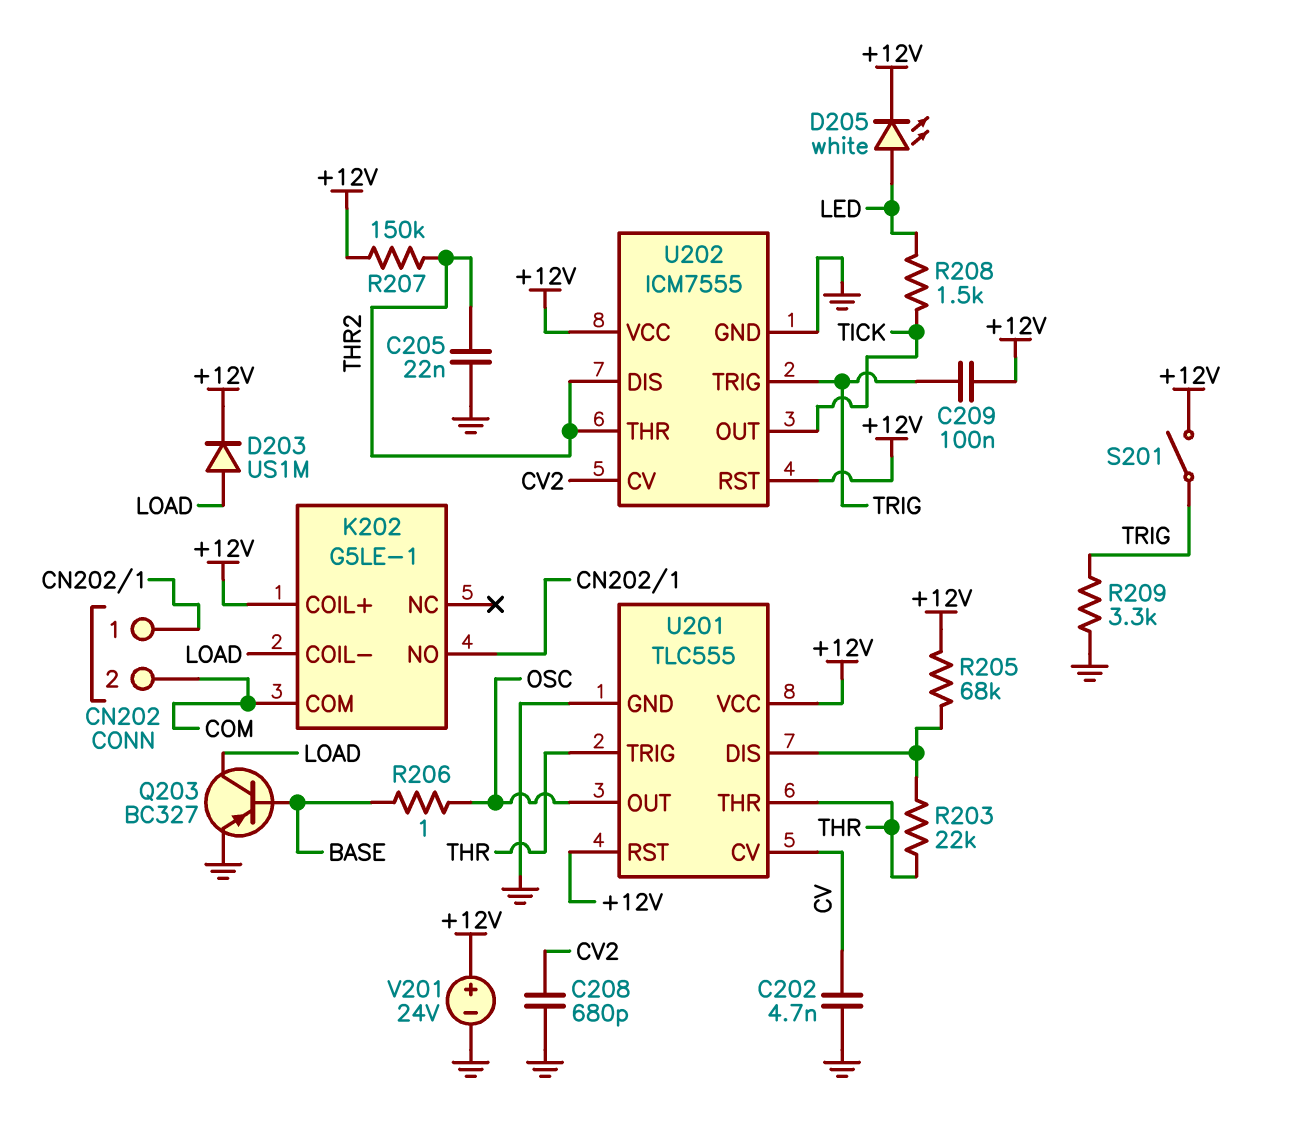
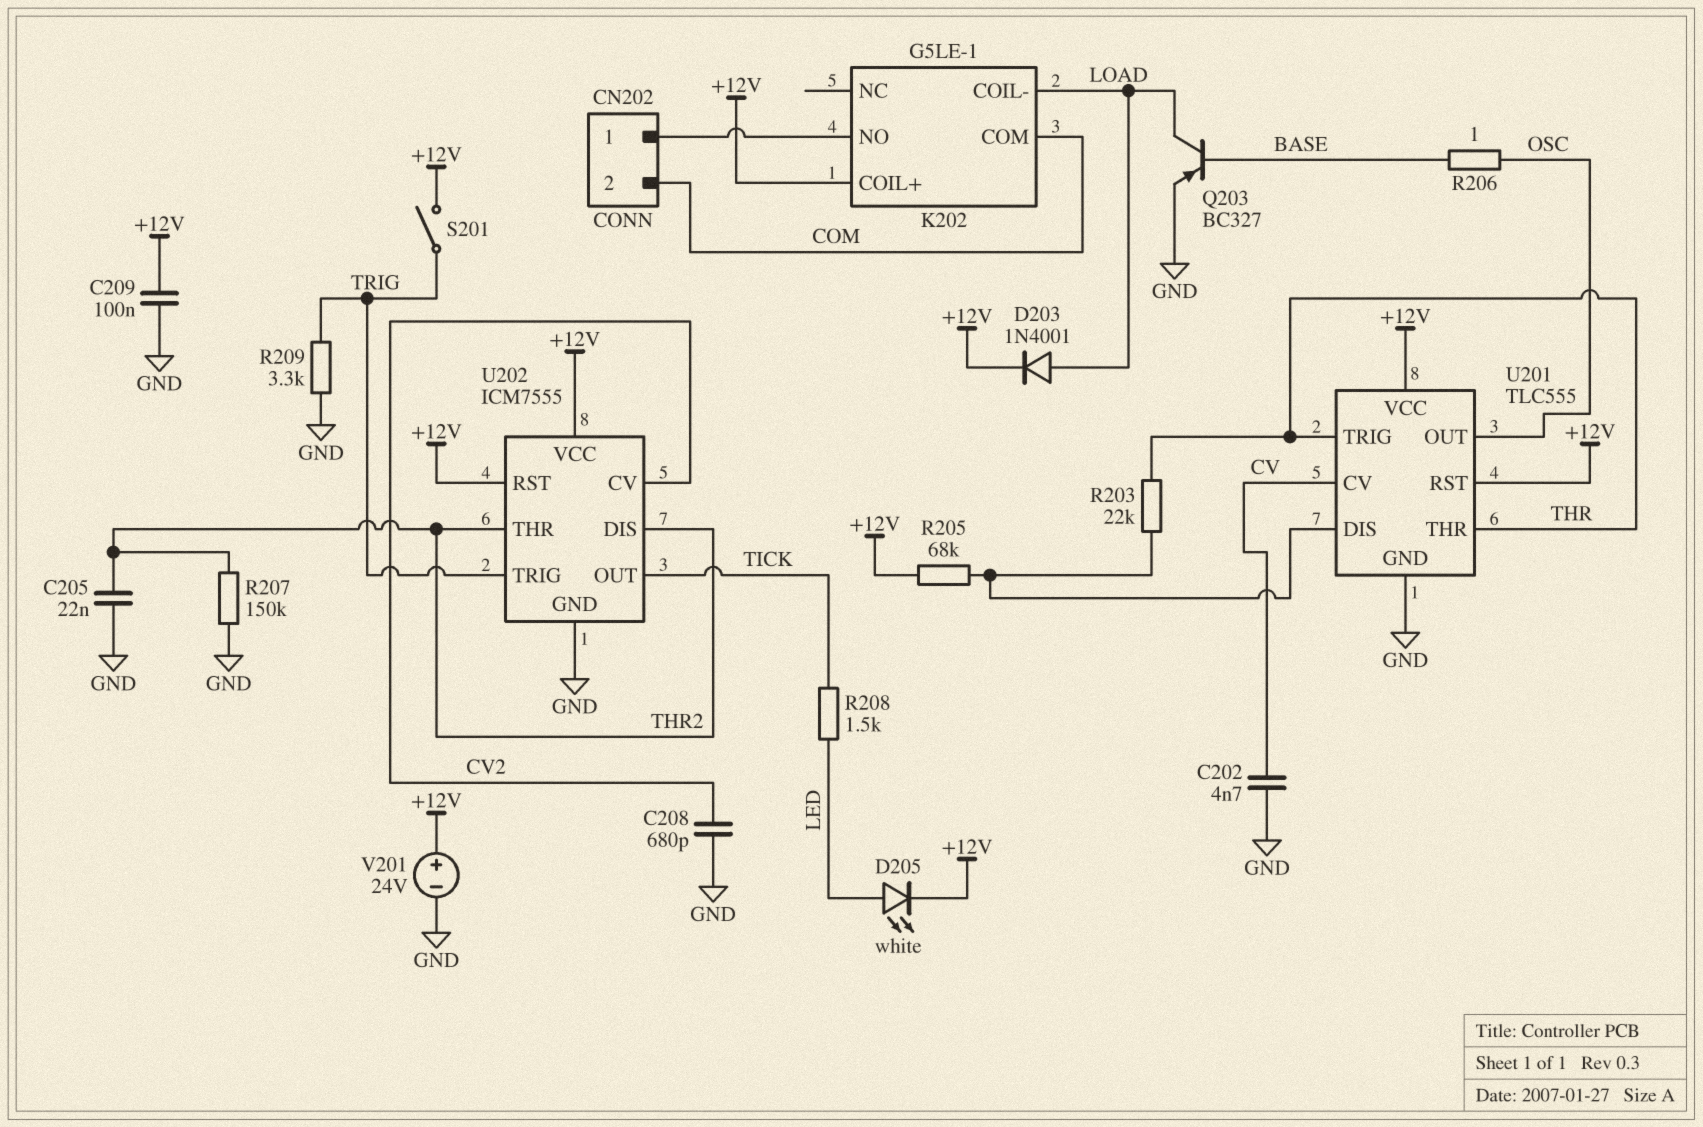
C209: 100nF (+12V, TRIG) -> 100nF (+12V, GND)
D203: diode US1M (A LOAD, K +12V) -> diode 1N4001 (A LOAD, K +12V)
R207: 150k (+12V, THR2) -> 150k (GND, THR2)

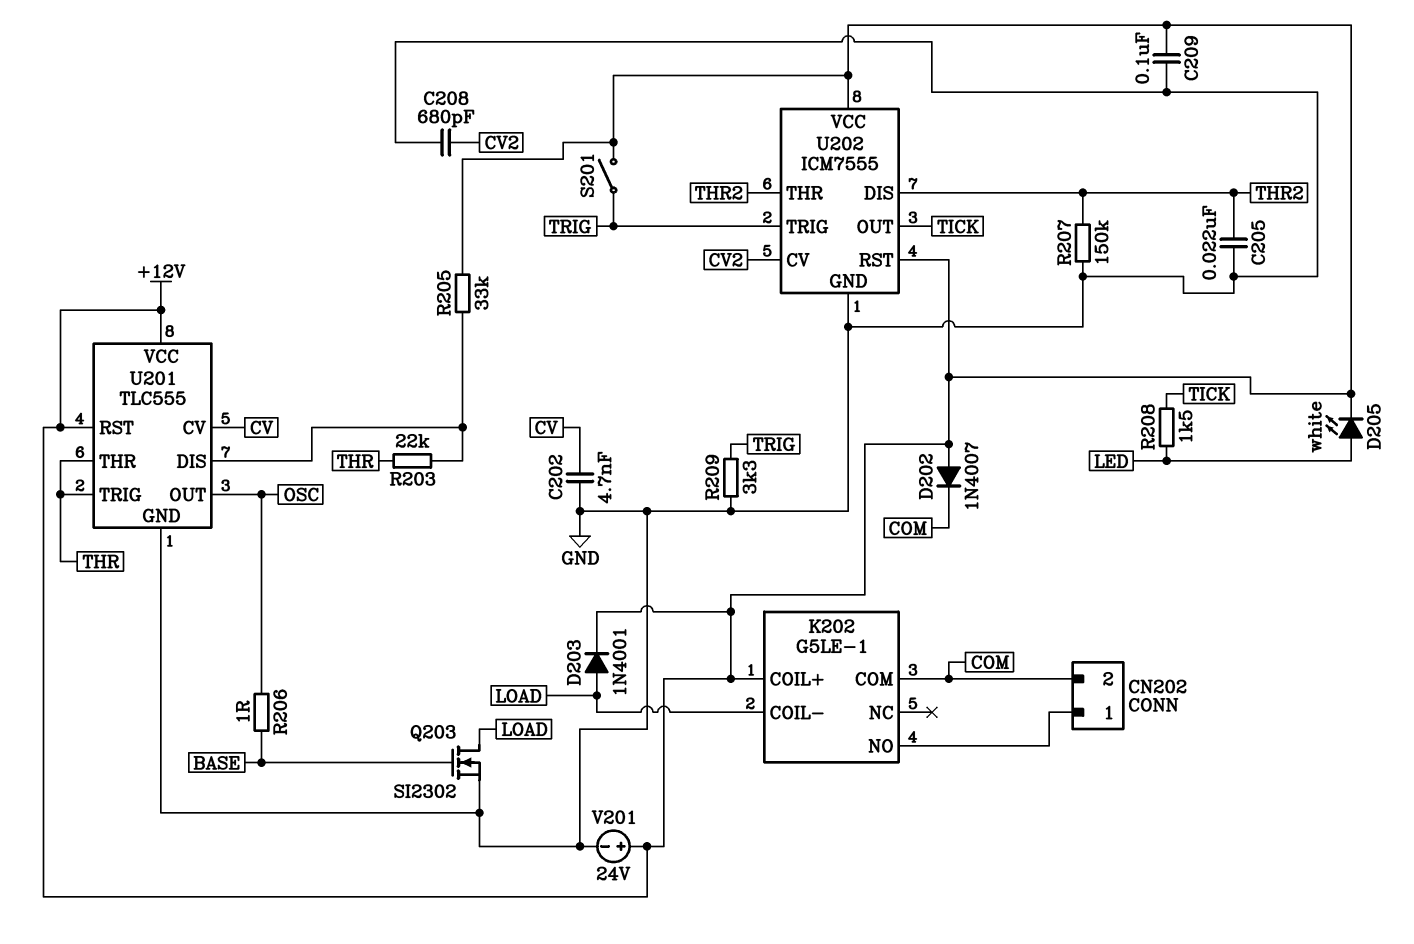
D202: none -> diode 1N4007 (A +12V, K COM)
Q203: PNP BC327 (B BASE, C LOAD, E GND) -> NMOS SI2302 (G BASE, D LOAD, S GND)
R205: 68k (+12V, U201/DIS) -> 33k (+12V, U201/DIS)

